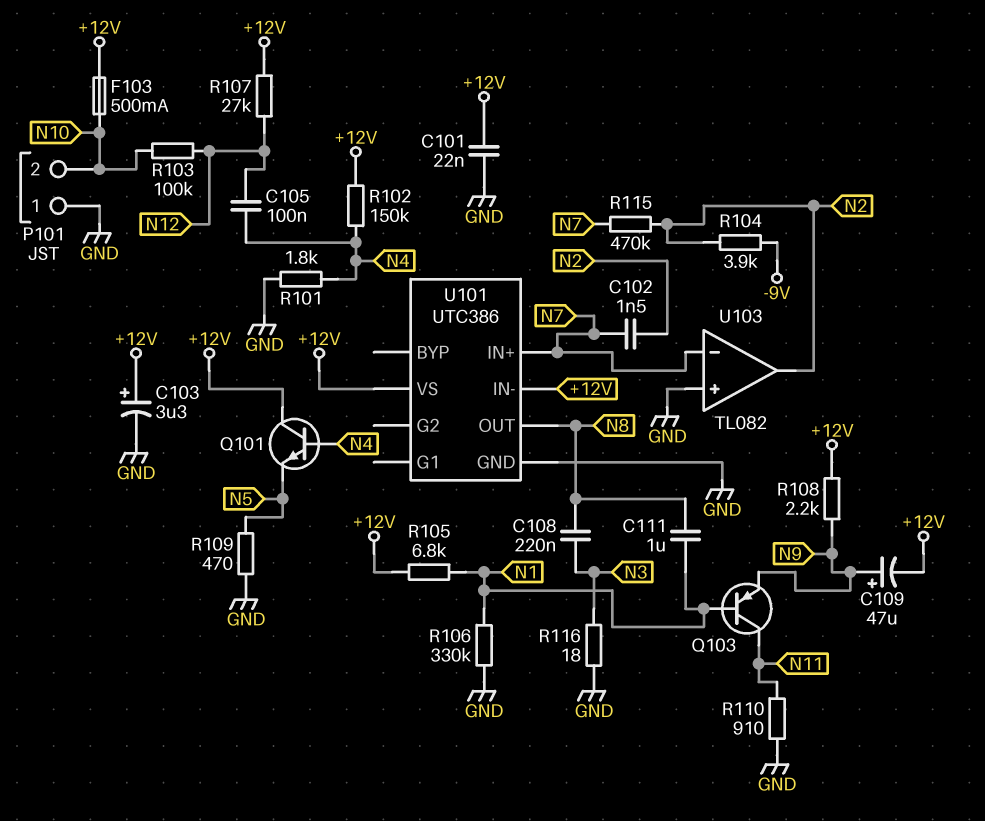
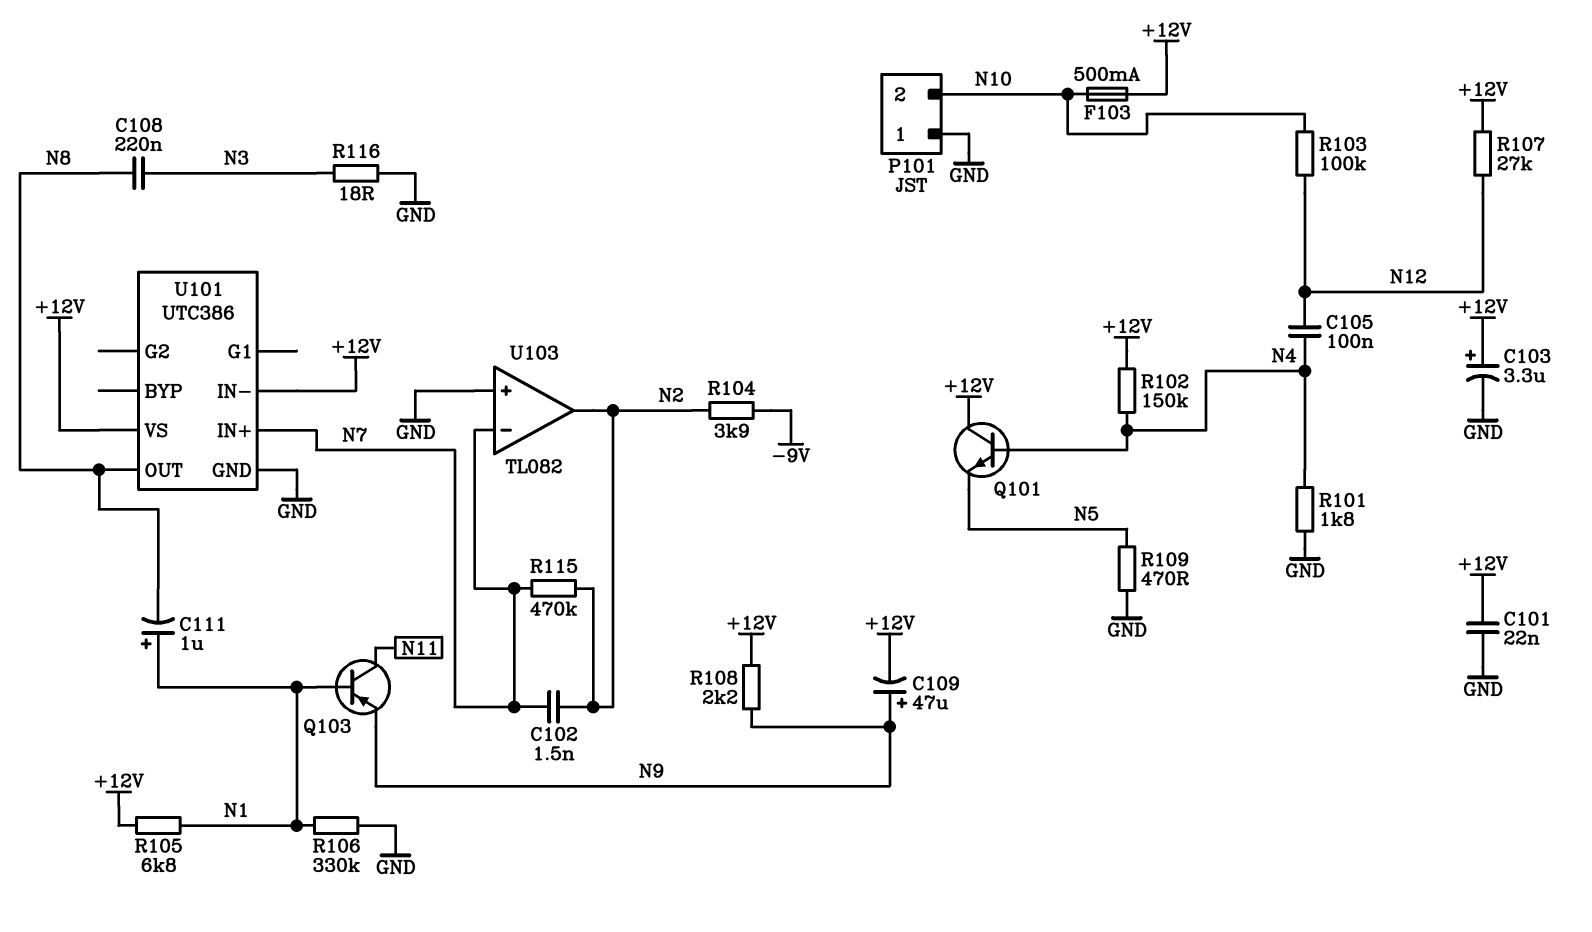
C111: 1uF (N1, N8) -> 1uF (plus N1, minus N8)
R110: 910 (GND, N11) -> none

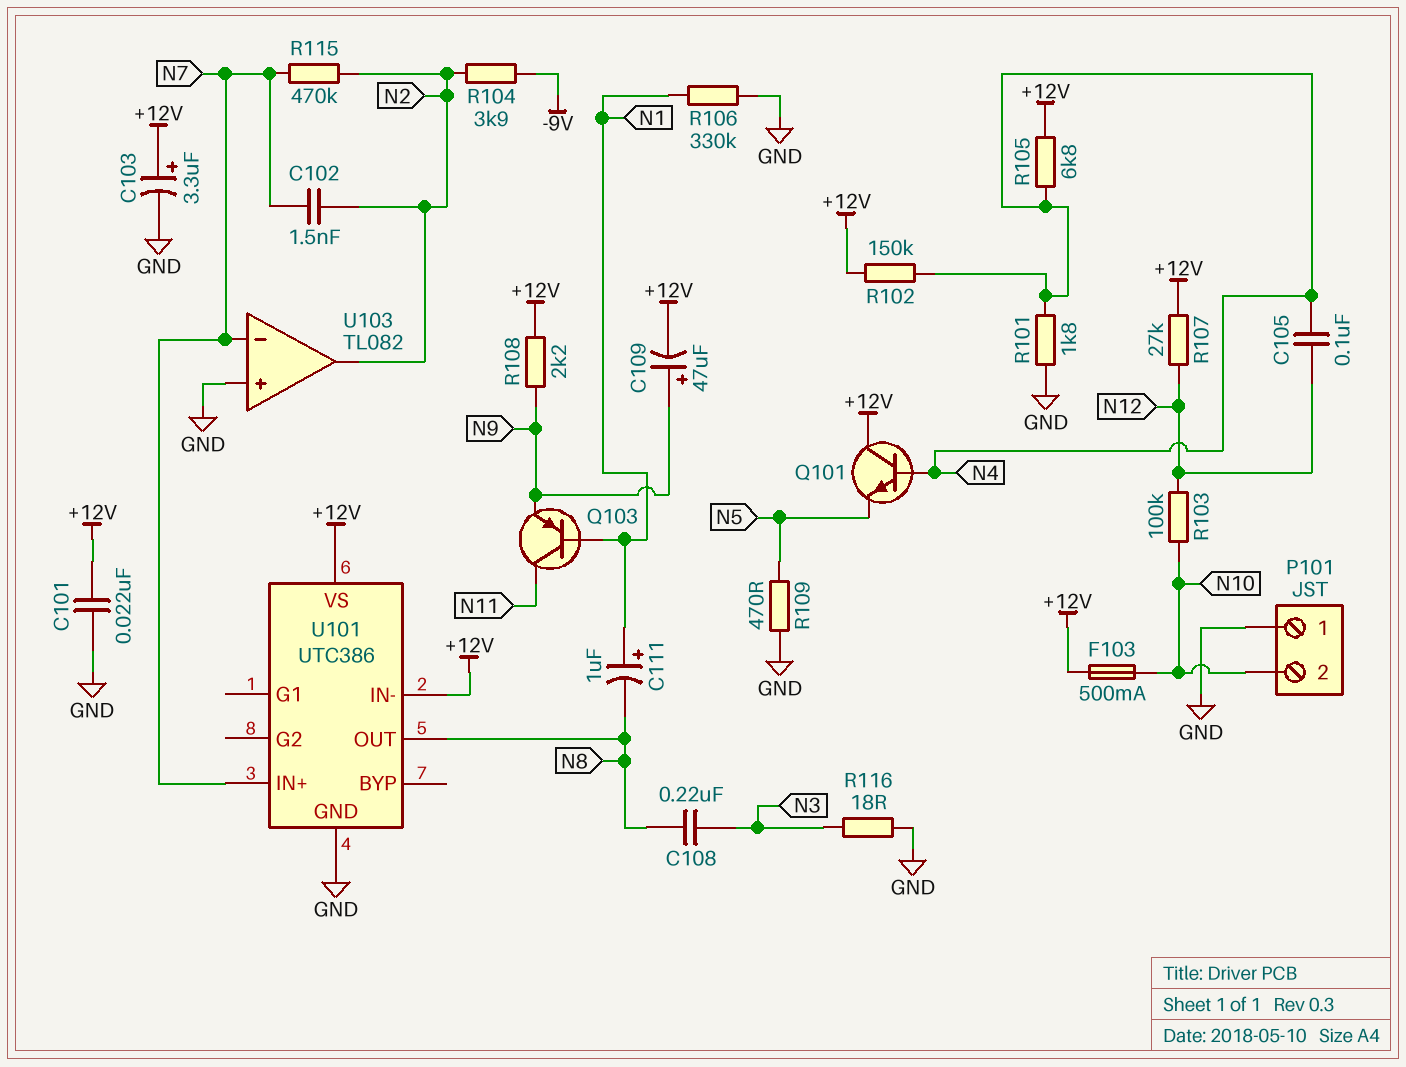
R105: 6.8k (+12V, N1) -> 6.8k (+12V, N4)

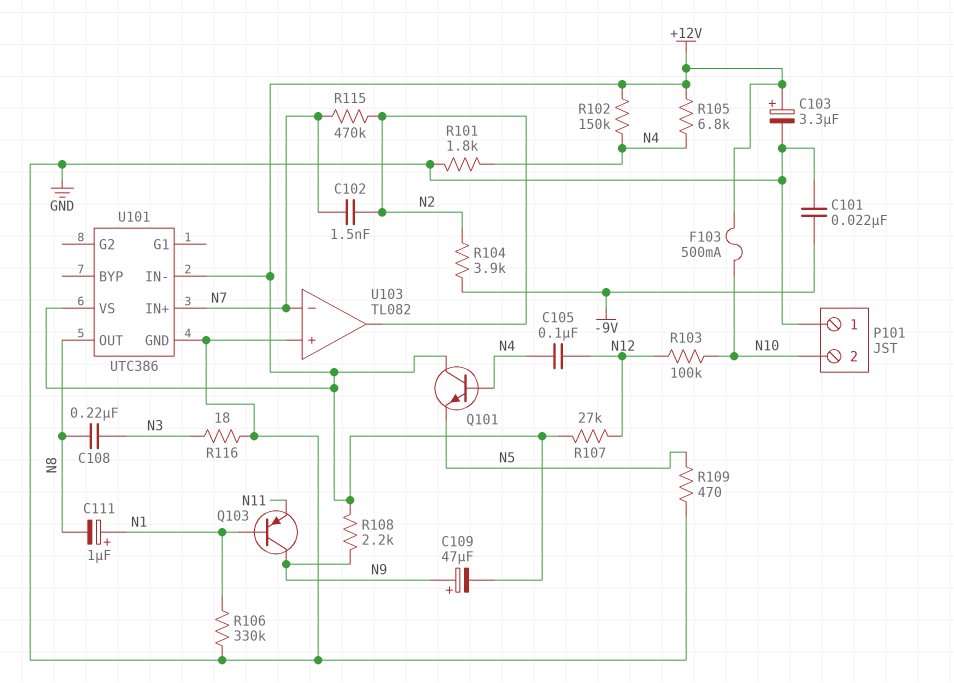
C101: 22nF (+12V, GND) -> 22nF (-9V, GND)
Q103: PNP (B N1, C N11, E N9) -> PNP (B N1, C N9, E N11)

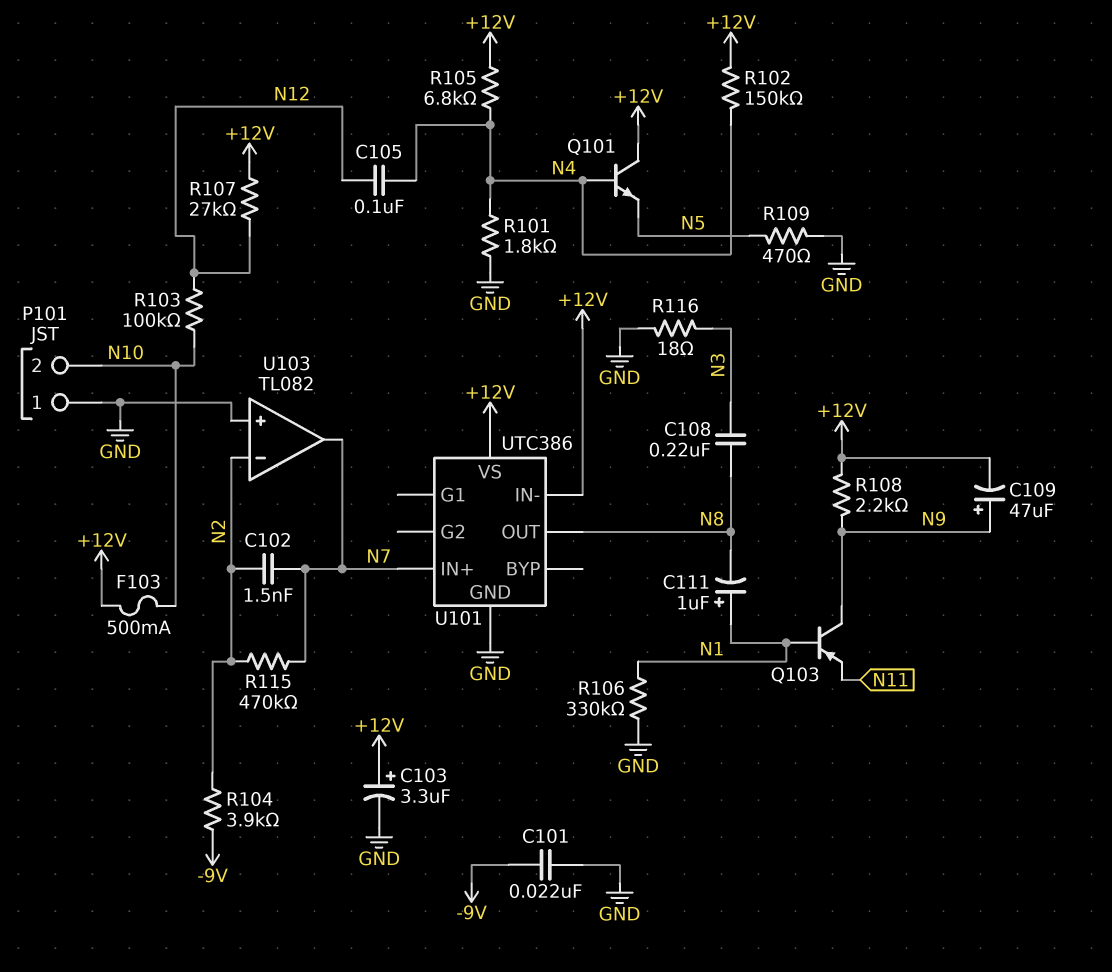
U103 pin in-: N7 -> N2
U103 pin out: N2 -> N7

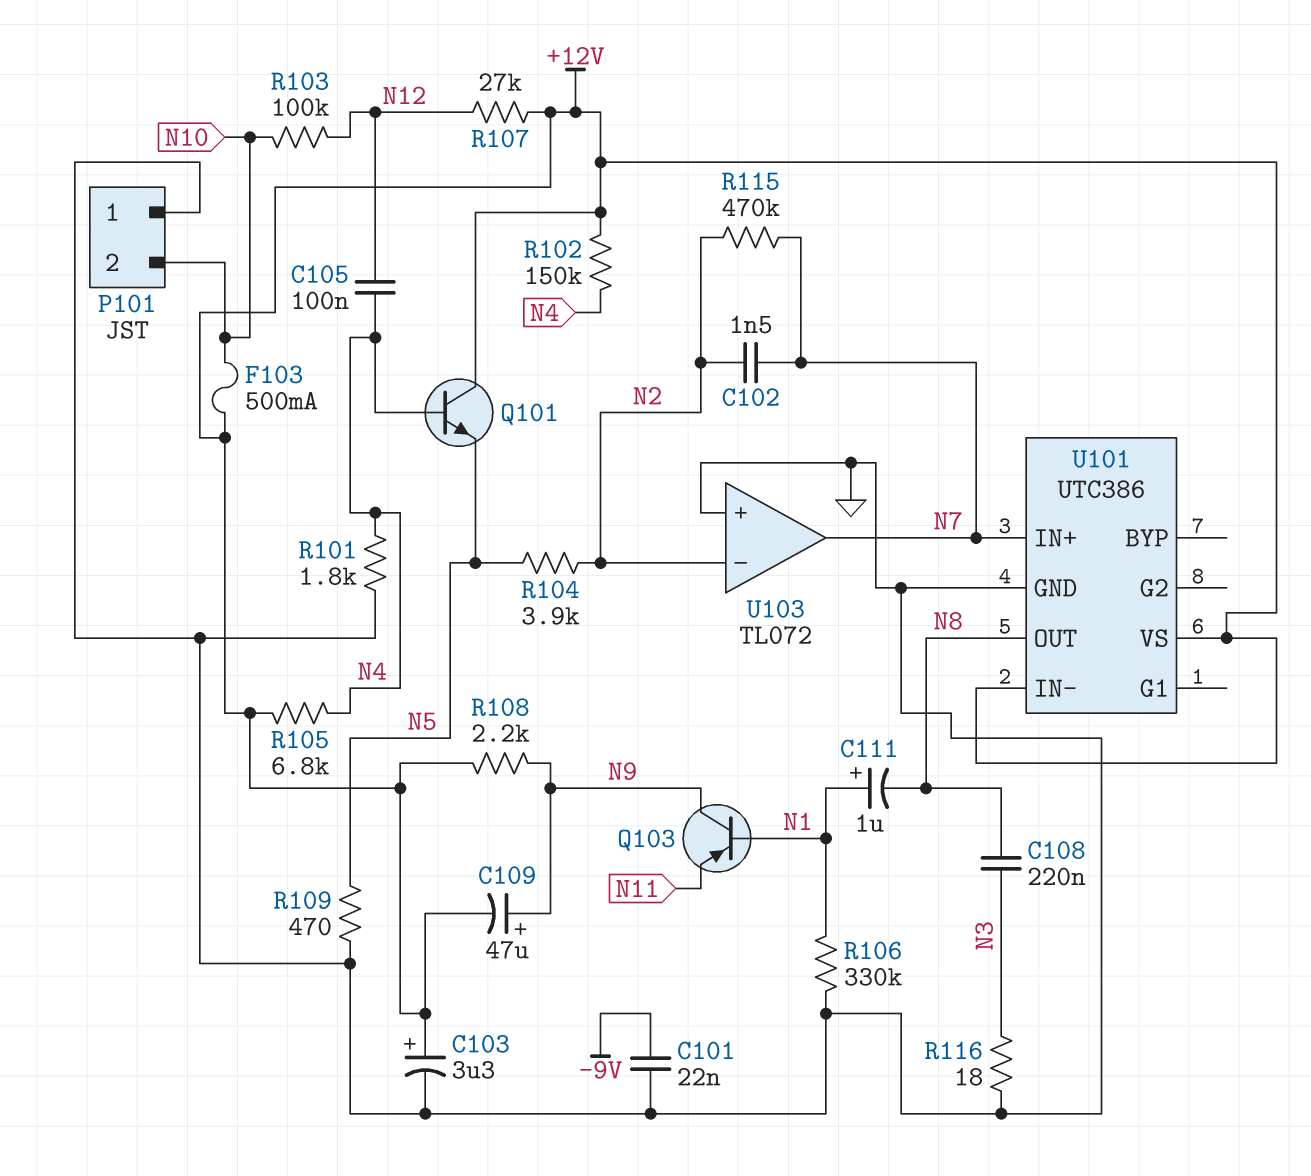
R104: 3.9k (-9V, N2) -> 3.9k (N2, N5)
U103: TL082 -> TL072

